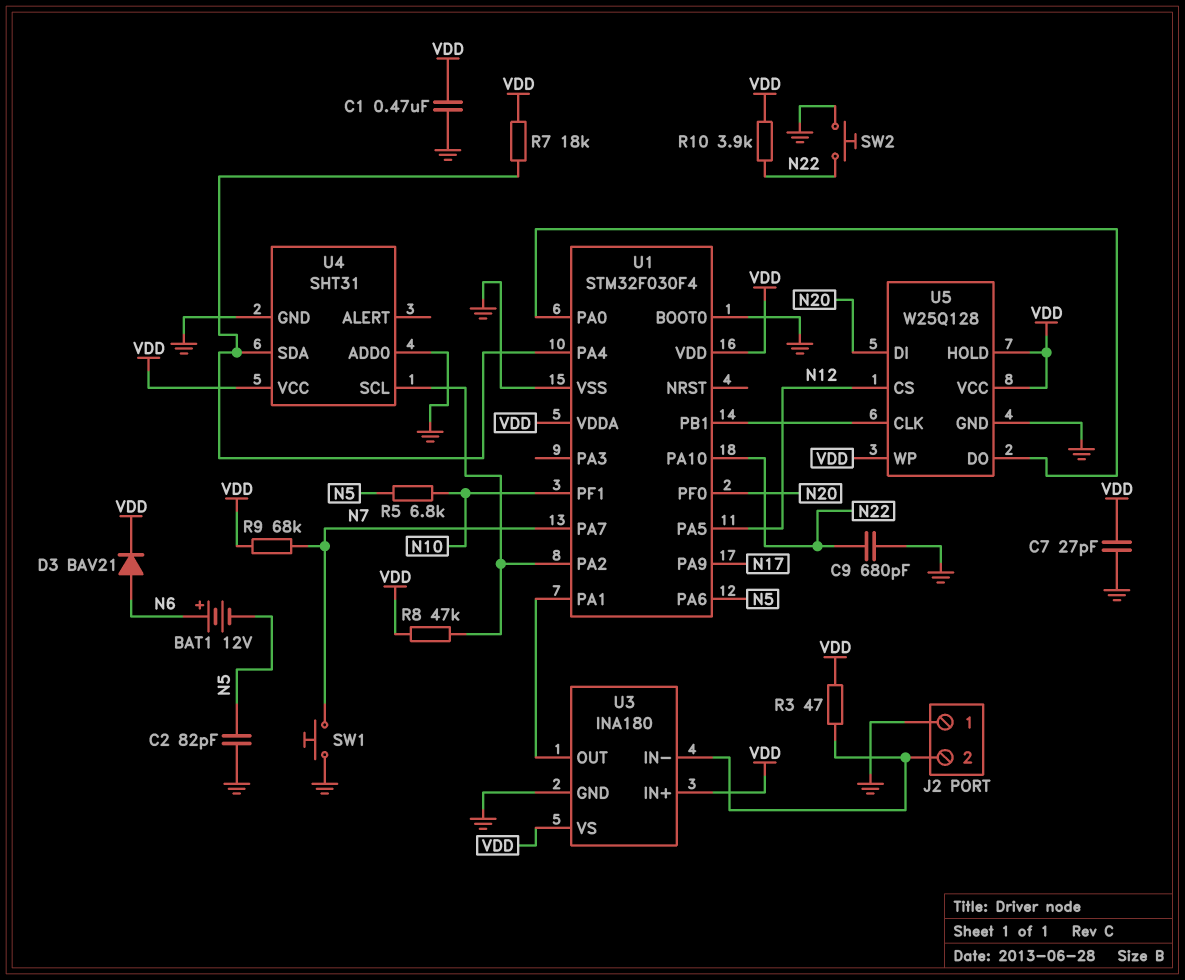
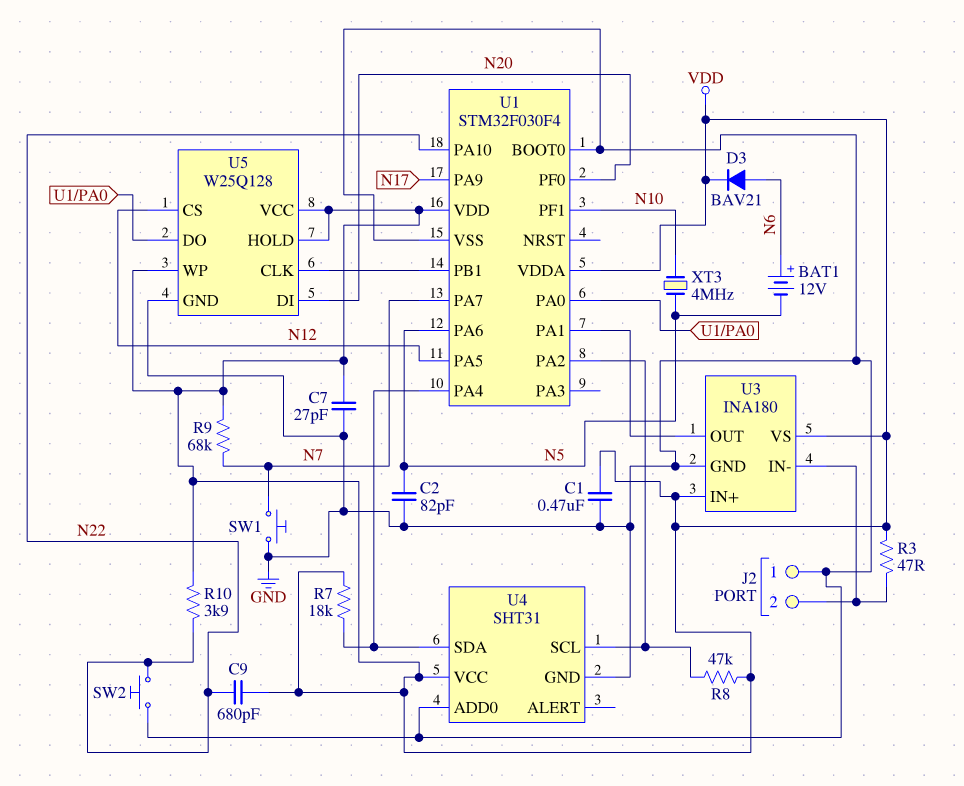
C9: 680pF (GND, N22) -> 680pF (N22, VDD)
R5: 6.8k (N5, N10) -> none
XT3: none -> 4MHz (N5, N10)

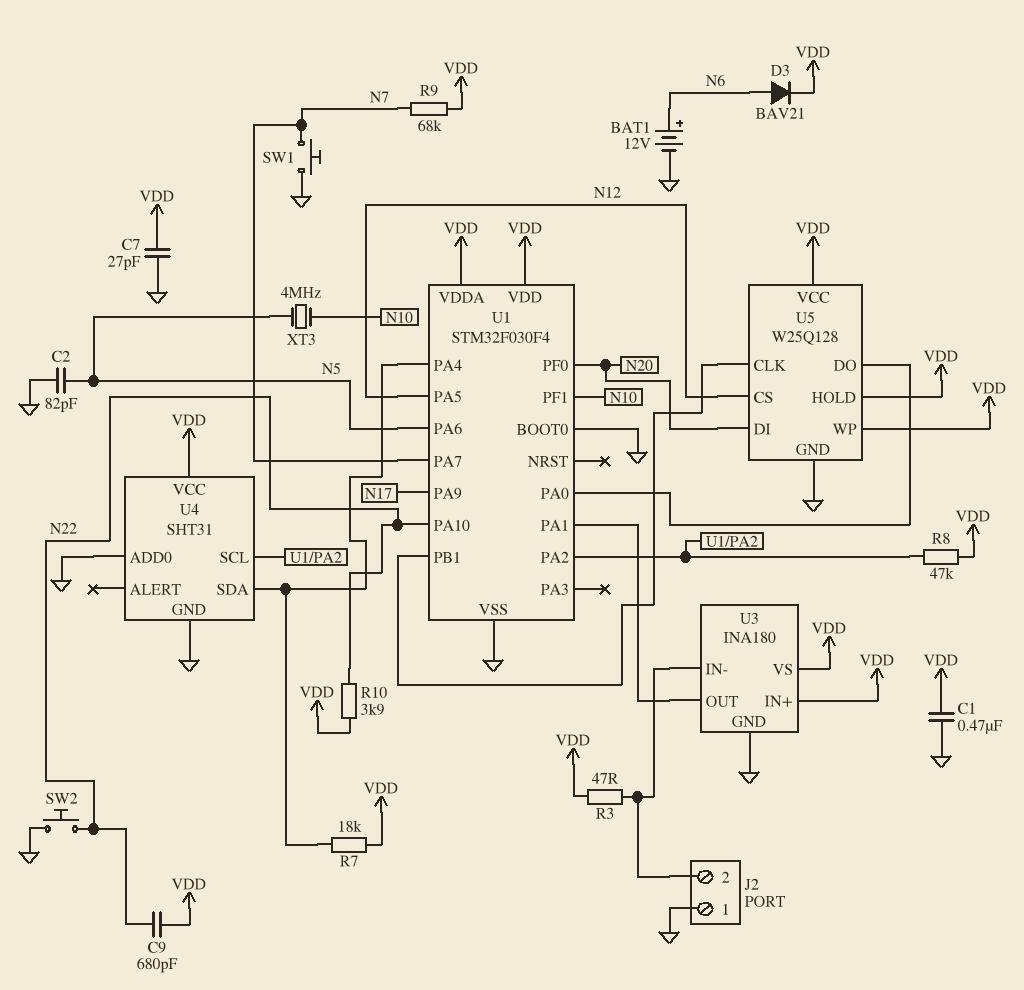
BAT1: 12V (plus N6, minus N5) -> 12V (plus N6, minus GND)

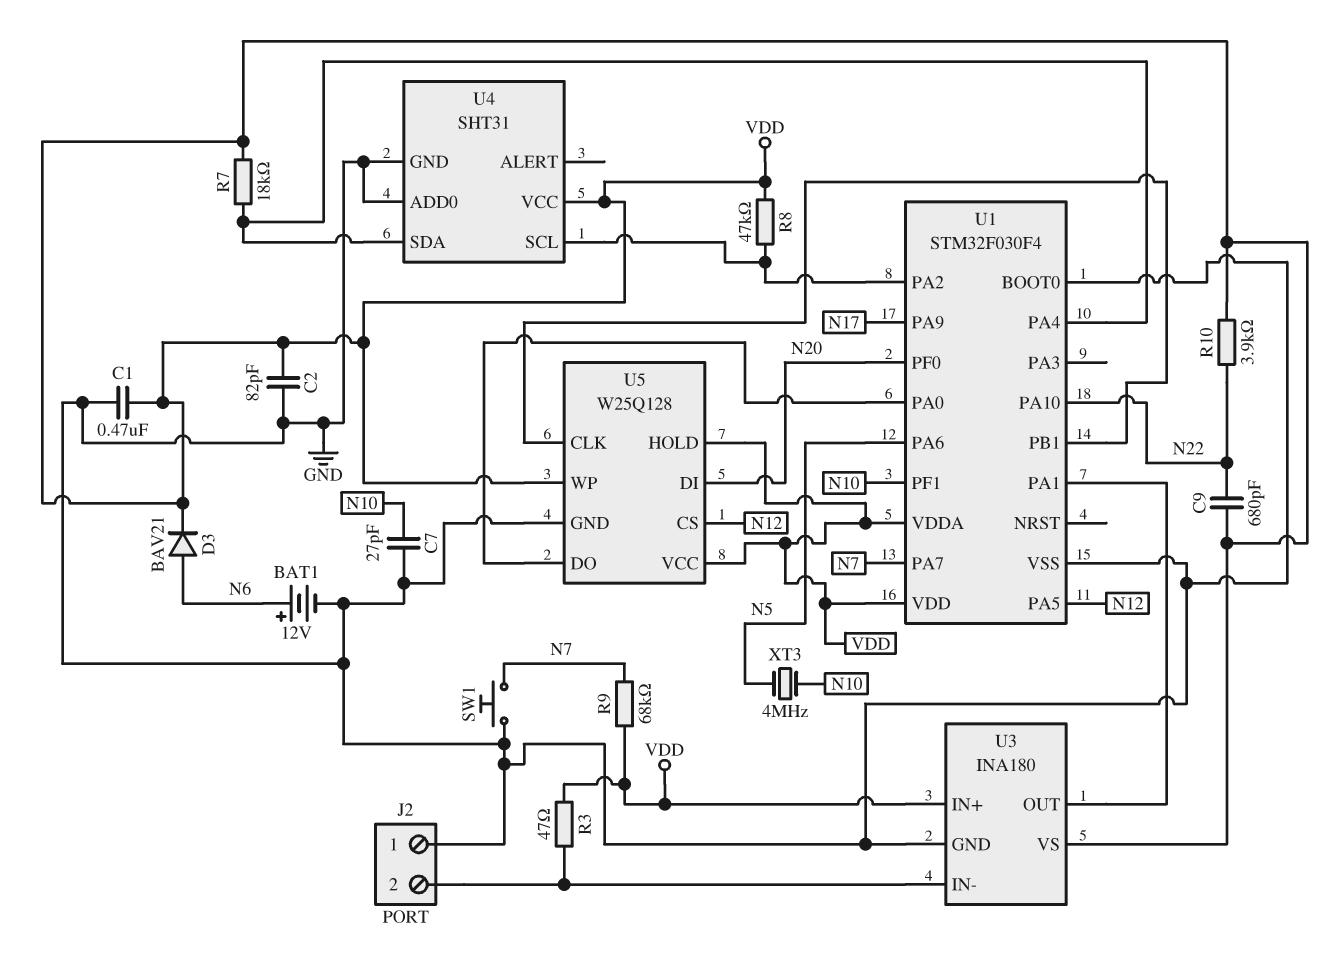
C2: 82pF (GND, N5) -> 82pF (GND, VDD)
C7: 27pF (GND, VDD) -> 27pF (GND, N10)
SW2: button (GND, N22) -> none

